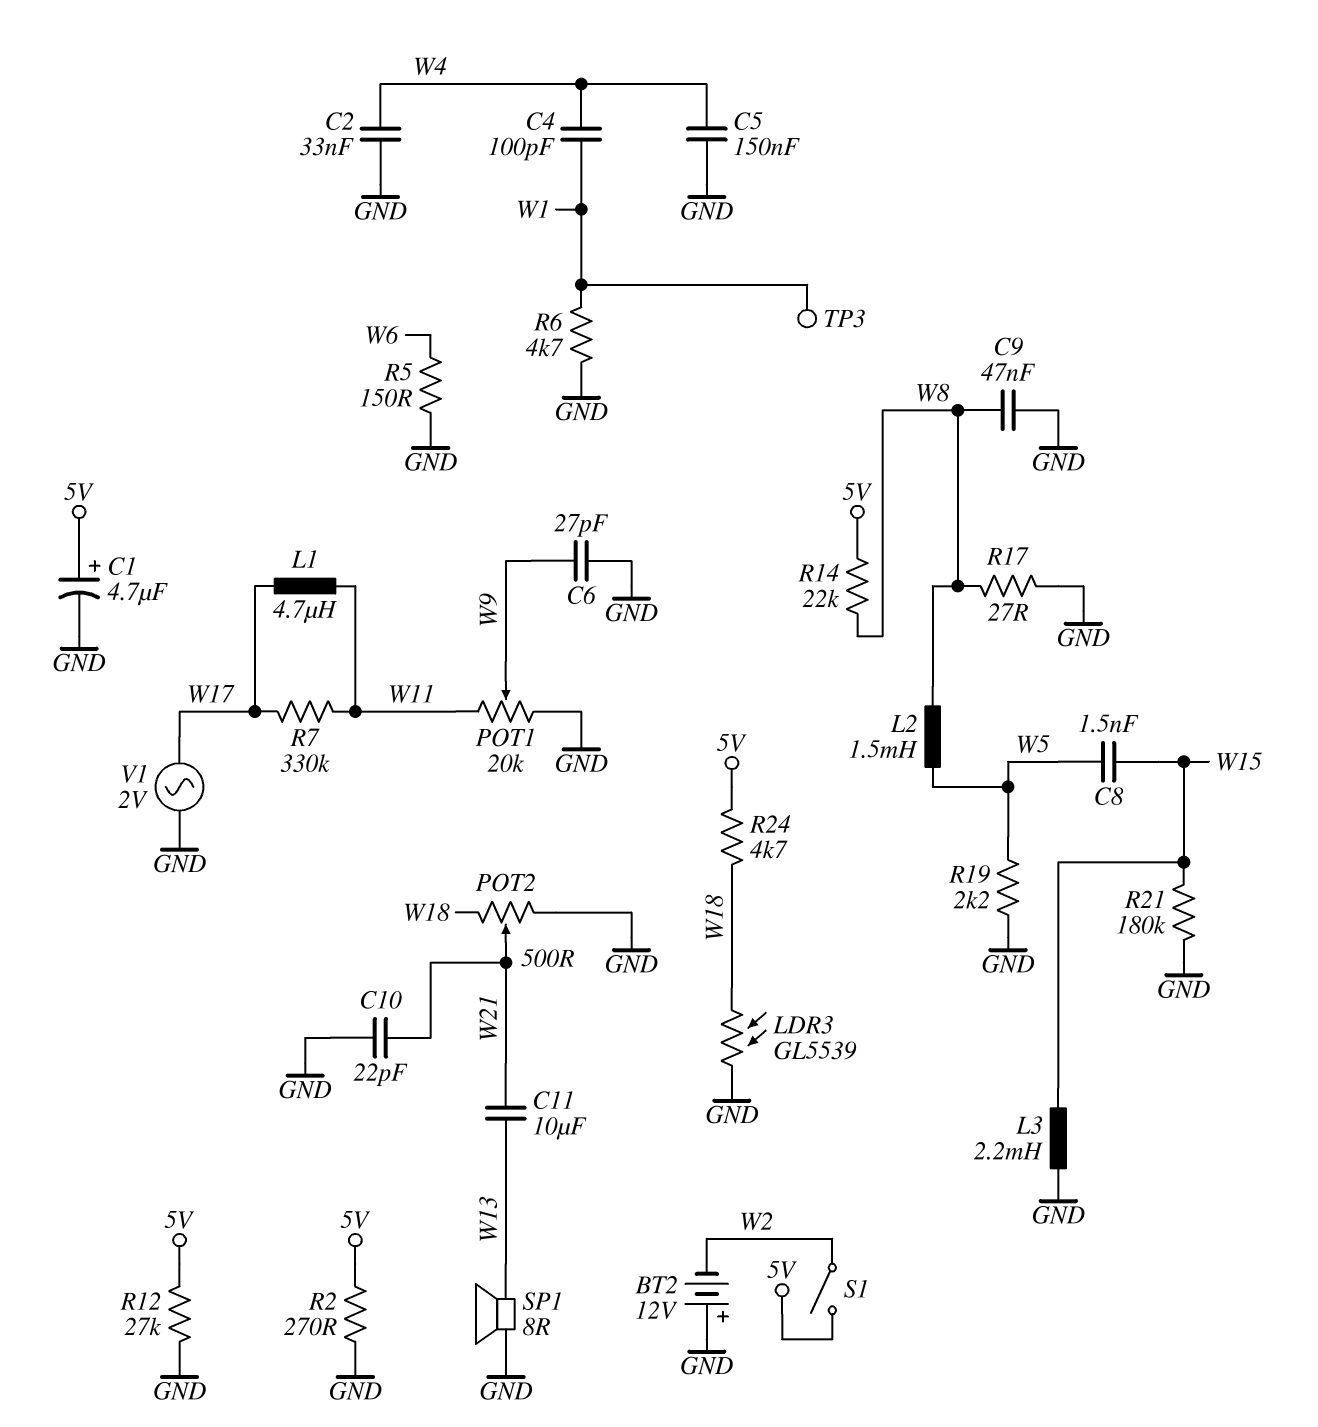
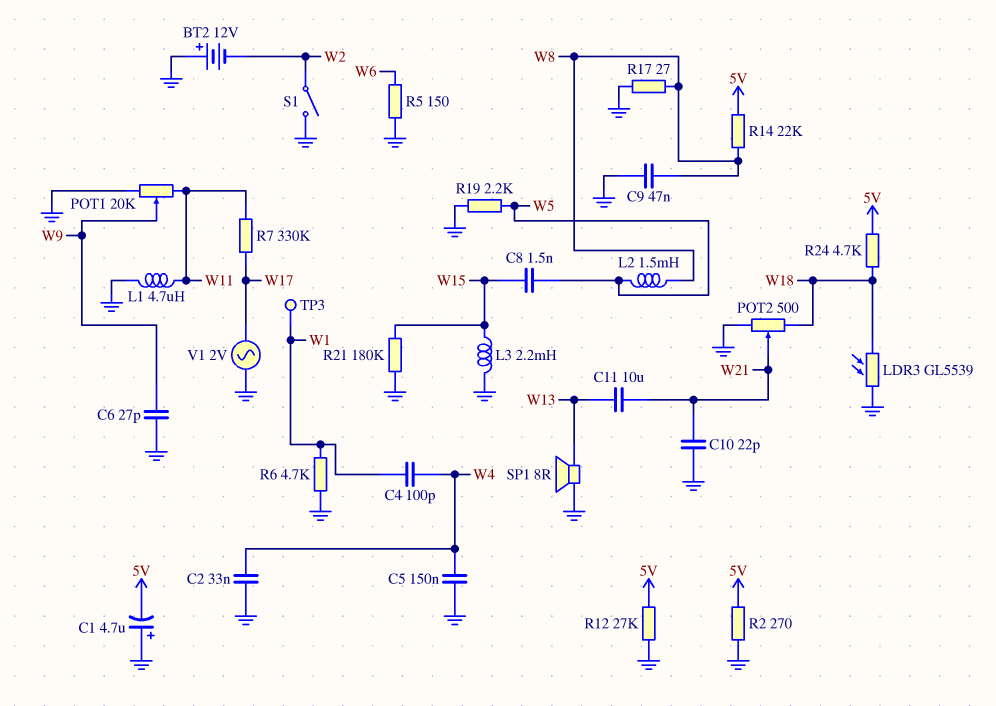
C1: 4.7uF (plus 5V, minus GND) -> 4.7uF (plus GND, minus 5V)
L1: 4.7uH (W11, W17) -> 4.7uH (GND, W11)
S1: switch (5V, W2) -> switch (GND, W2)

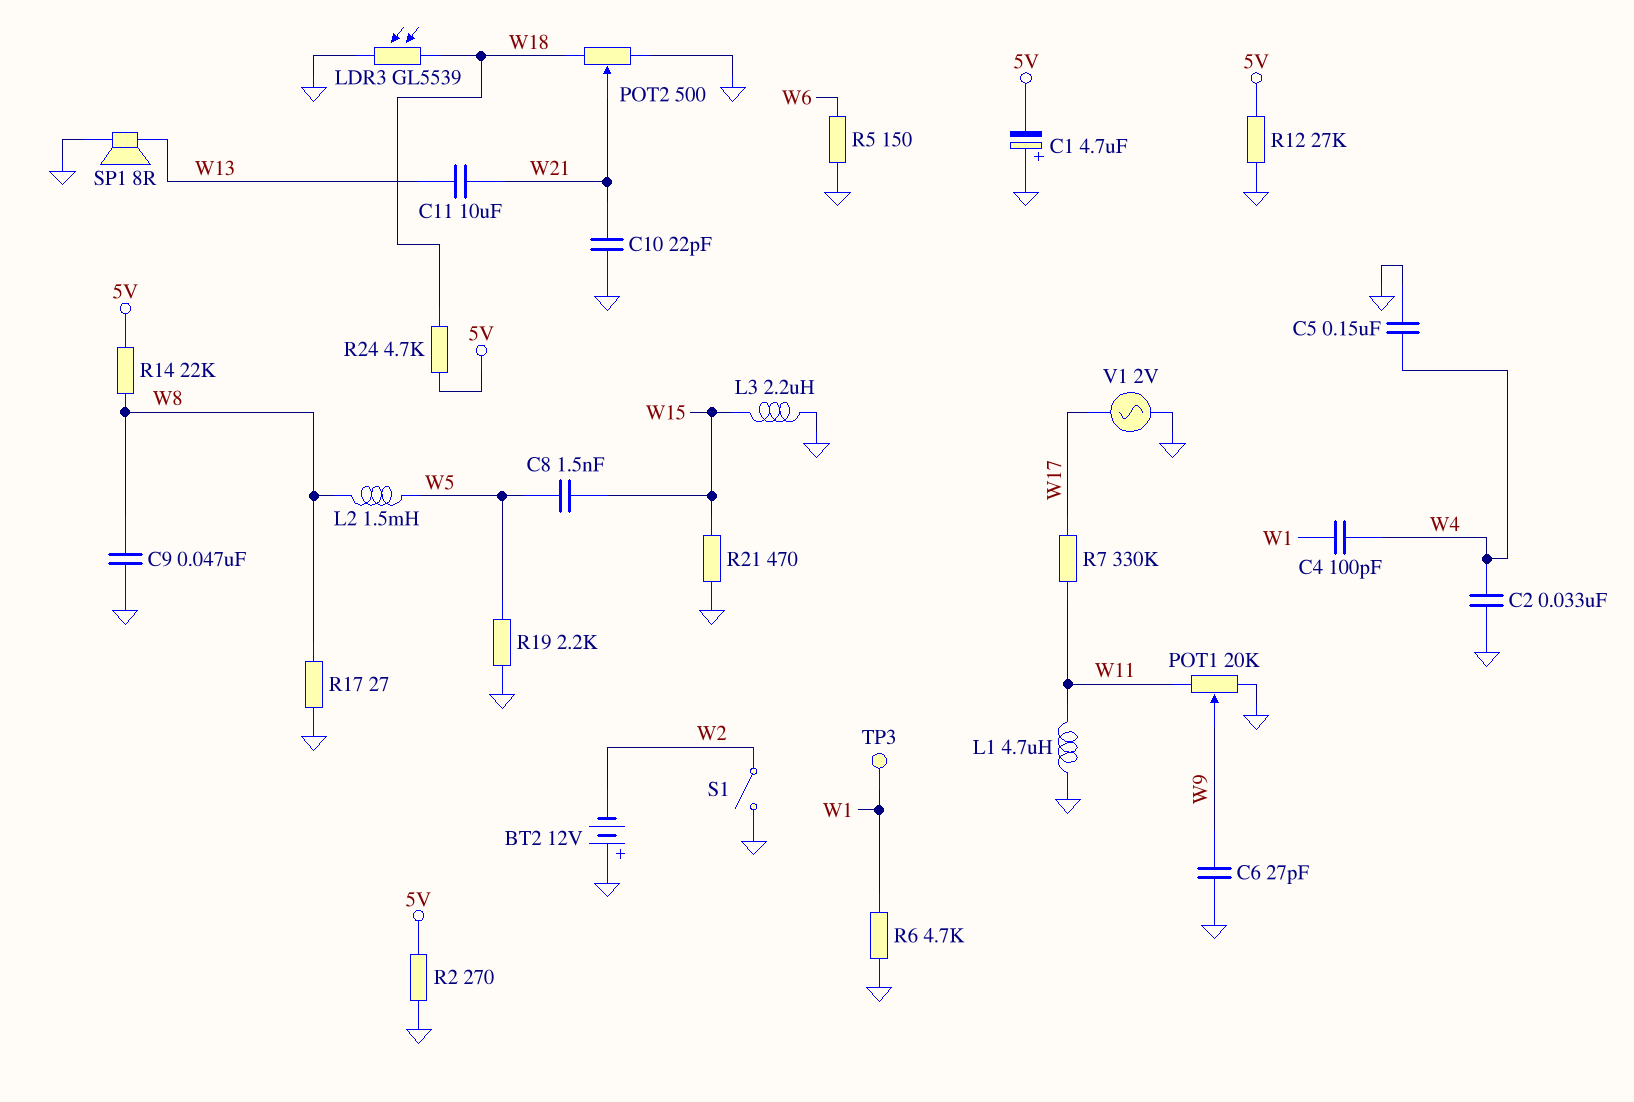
L3: 2.2mH (GND, W15) -> 2.2uH (GND, W15)
R21: 180k (GND, W15) -> 470 (GND, W15)

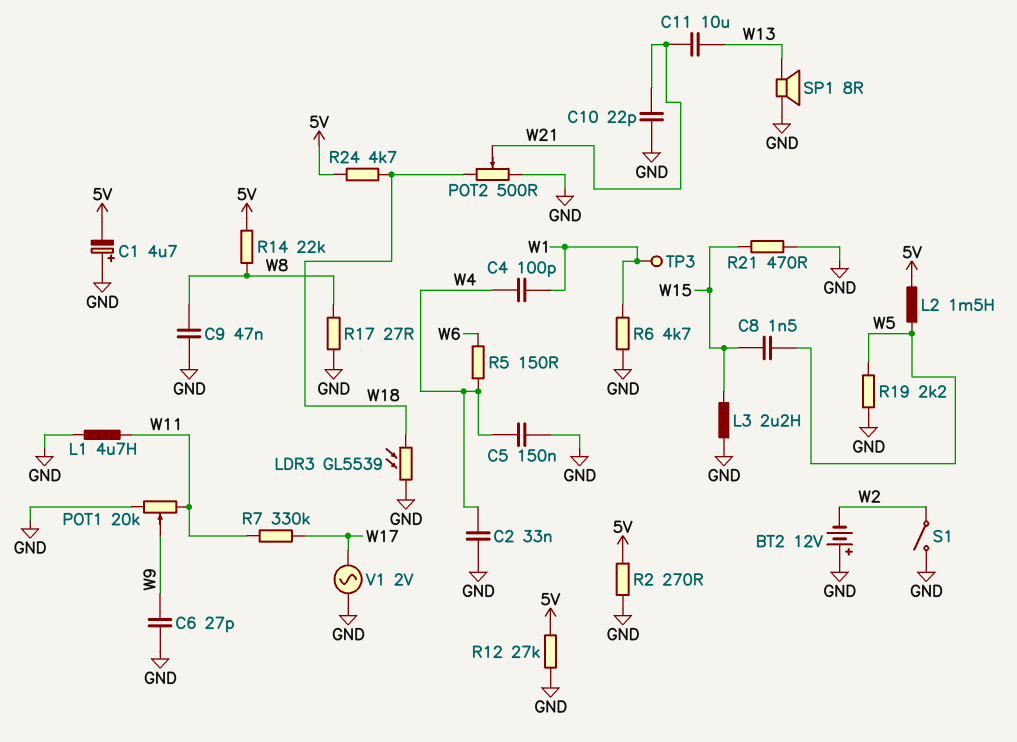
L2: 1.5mH (W5, W8) -> 1.5mH (5V, W5)
R5: 150 (GND, W6) -> 150 (W4, W6)

